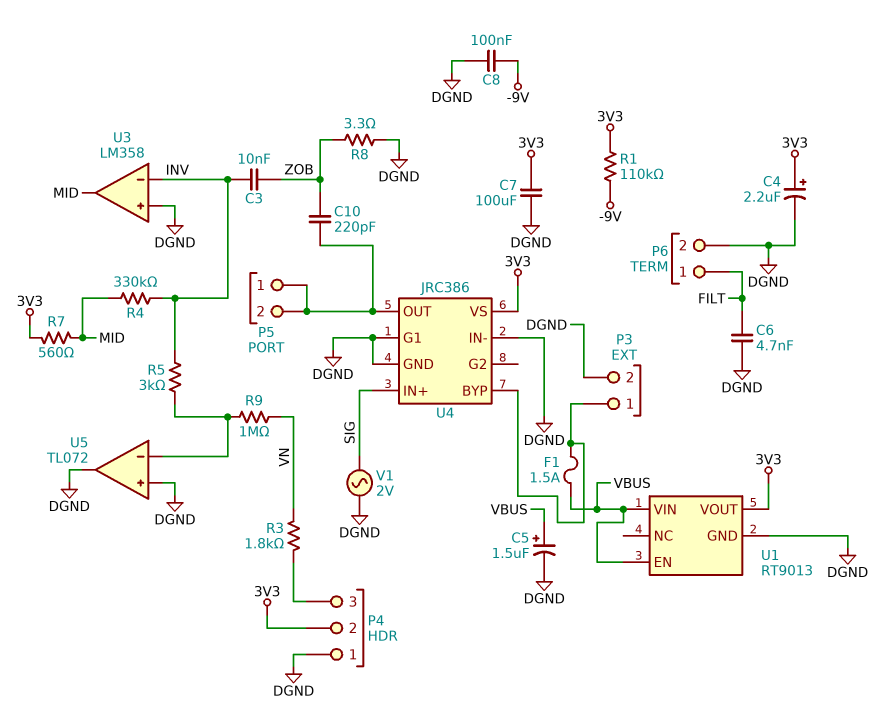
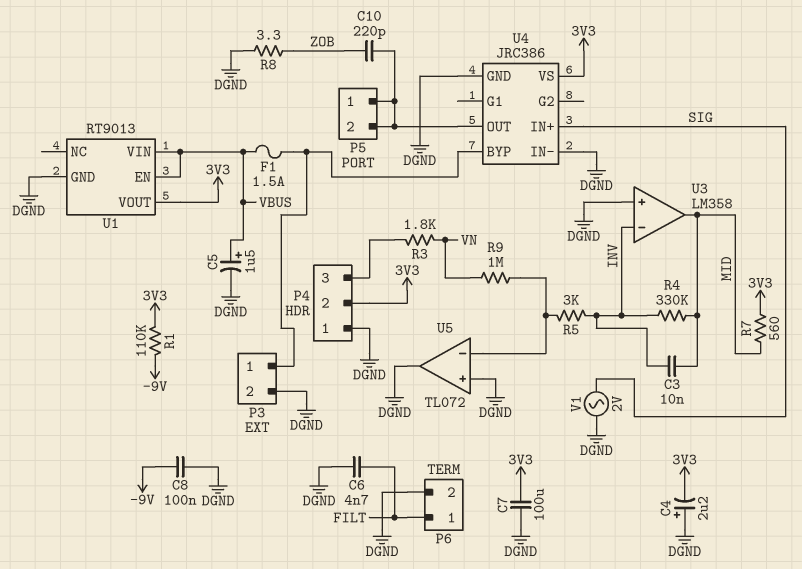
C3: 10nF (INV, ZOB) -> 10nF (INV, MID)
C4: 2.2uF (plus 3V3, minus DGND) -> 2.2uF (plus DGND, minus 3V3)
U4 pin G1: DGND -> none

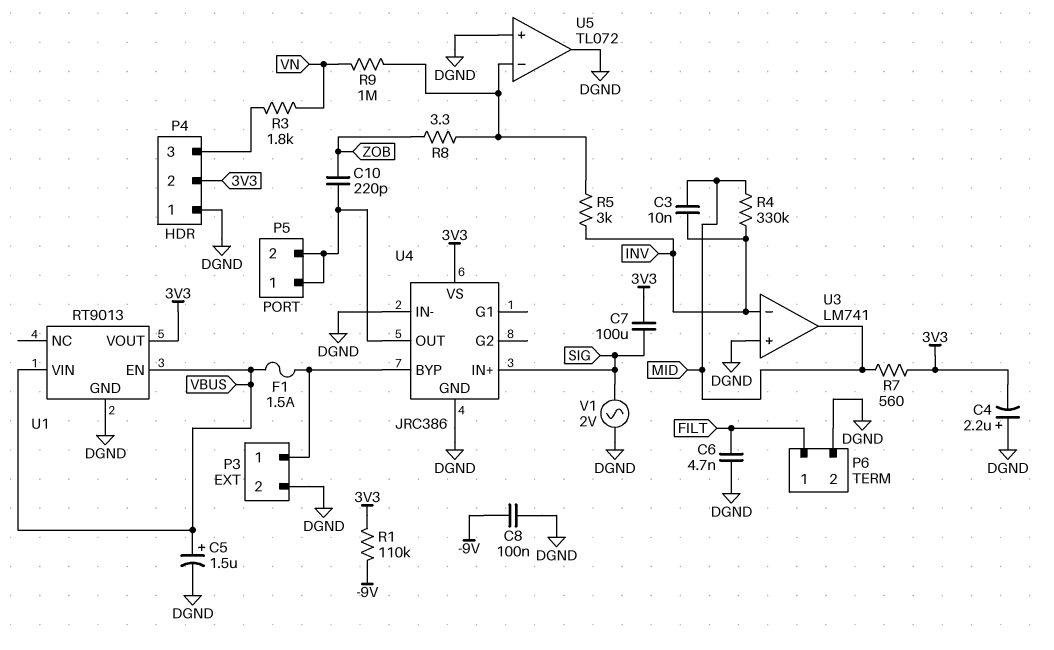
C7: 100uF (3V3, DGND) -> 100uF (3V3, SIG)
R8: 3.3 (DGND, ZOB) -> 3.3 (U5/in-, ZOB)
U3: LM358 -> LM741

